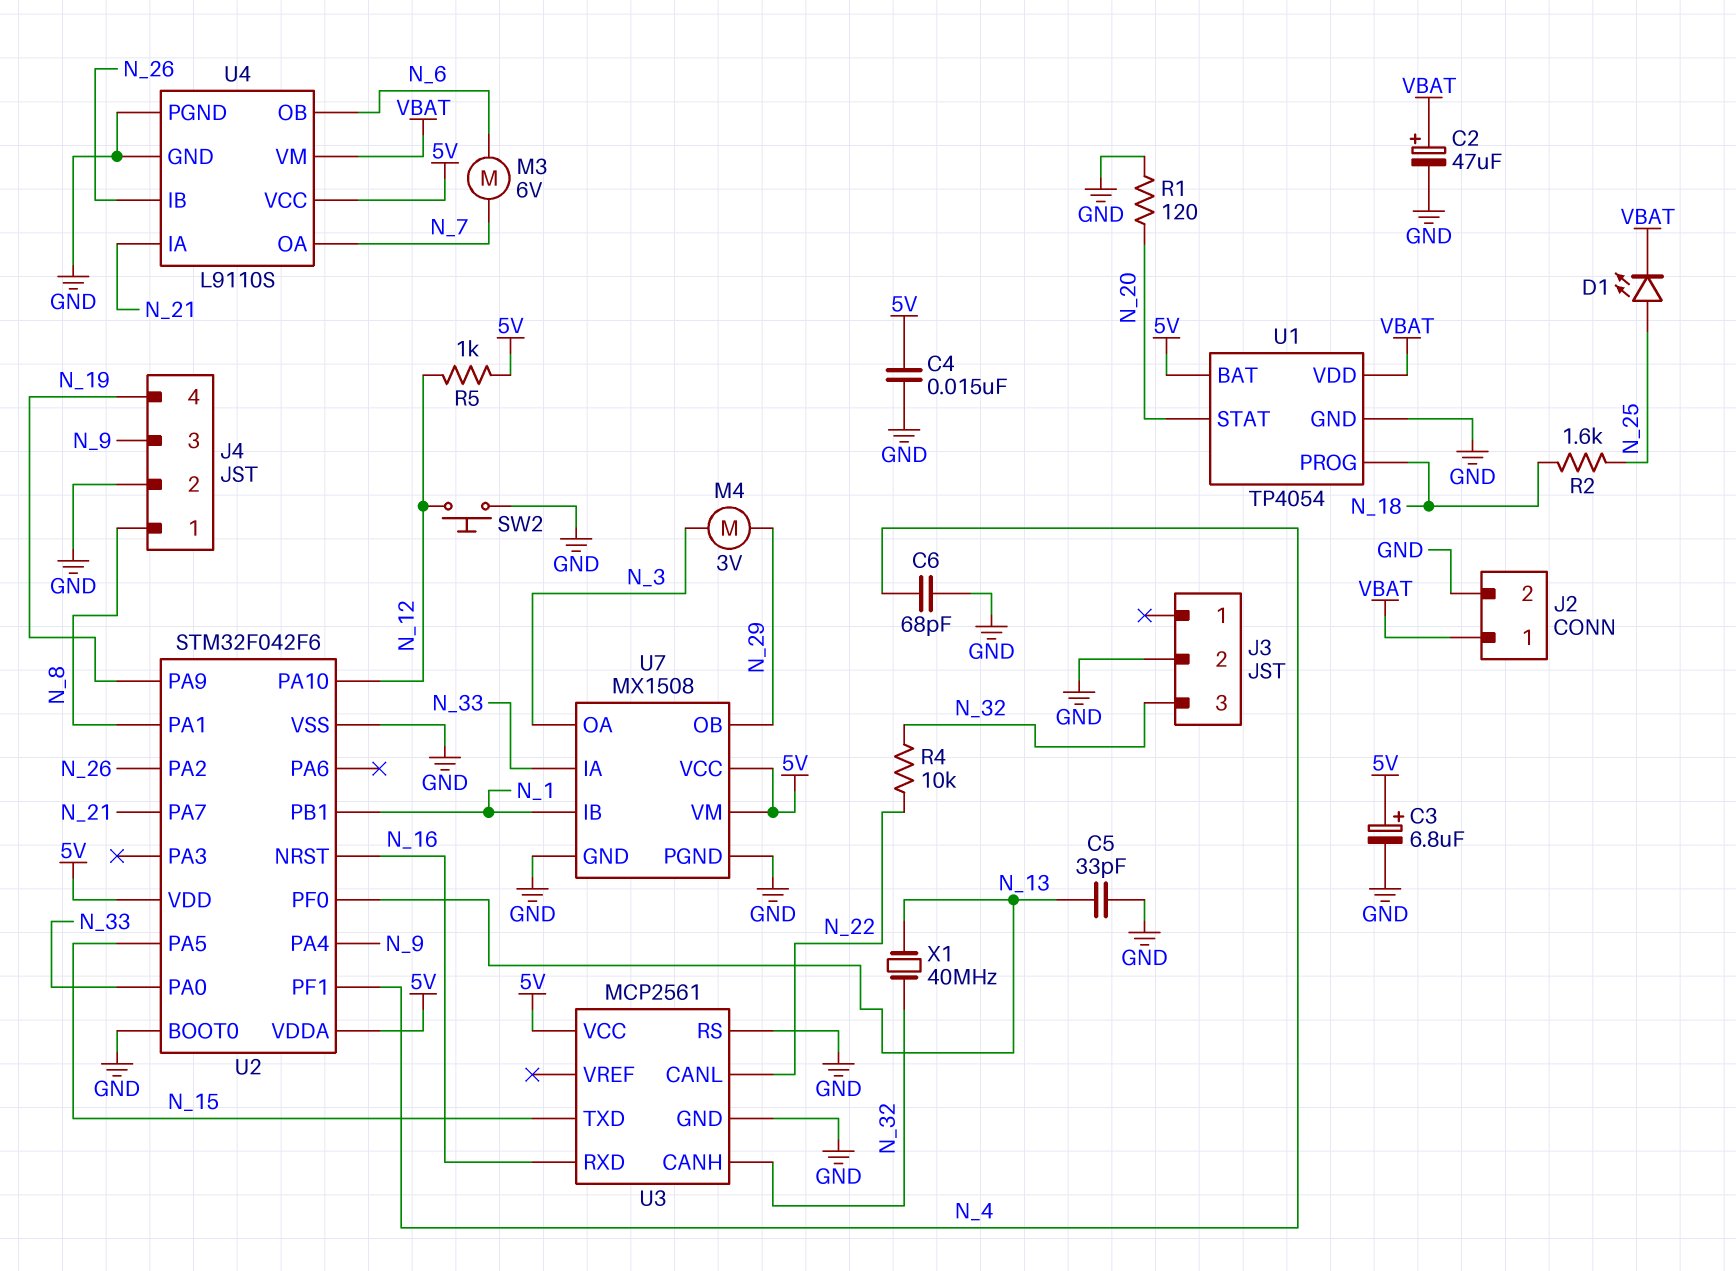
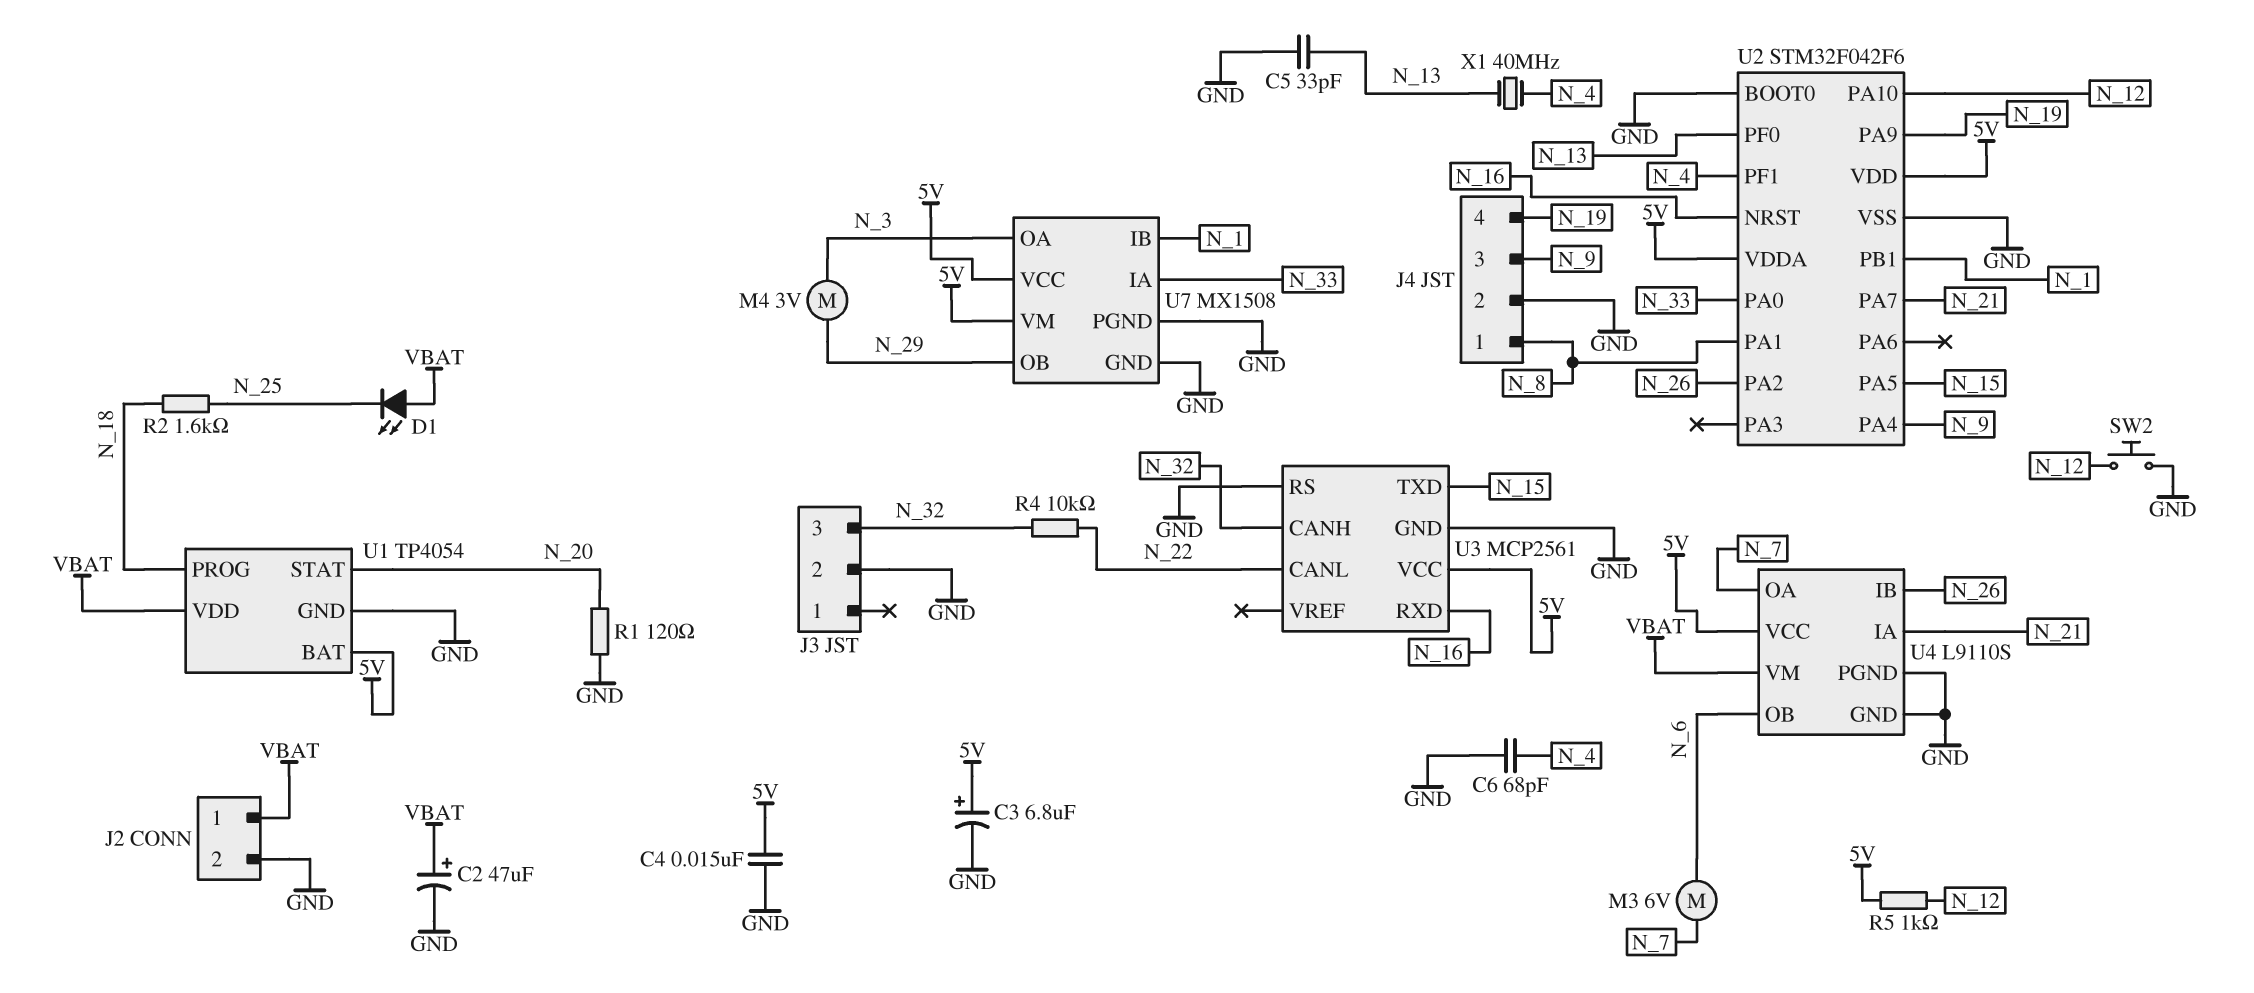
D1: LED (A N_25, K VBAT) -> LED (A VBAT, K N_25)
X1: 40MHz (N_13, N_32) -> 40MHz (N_4, N_13)

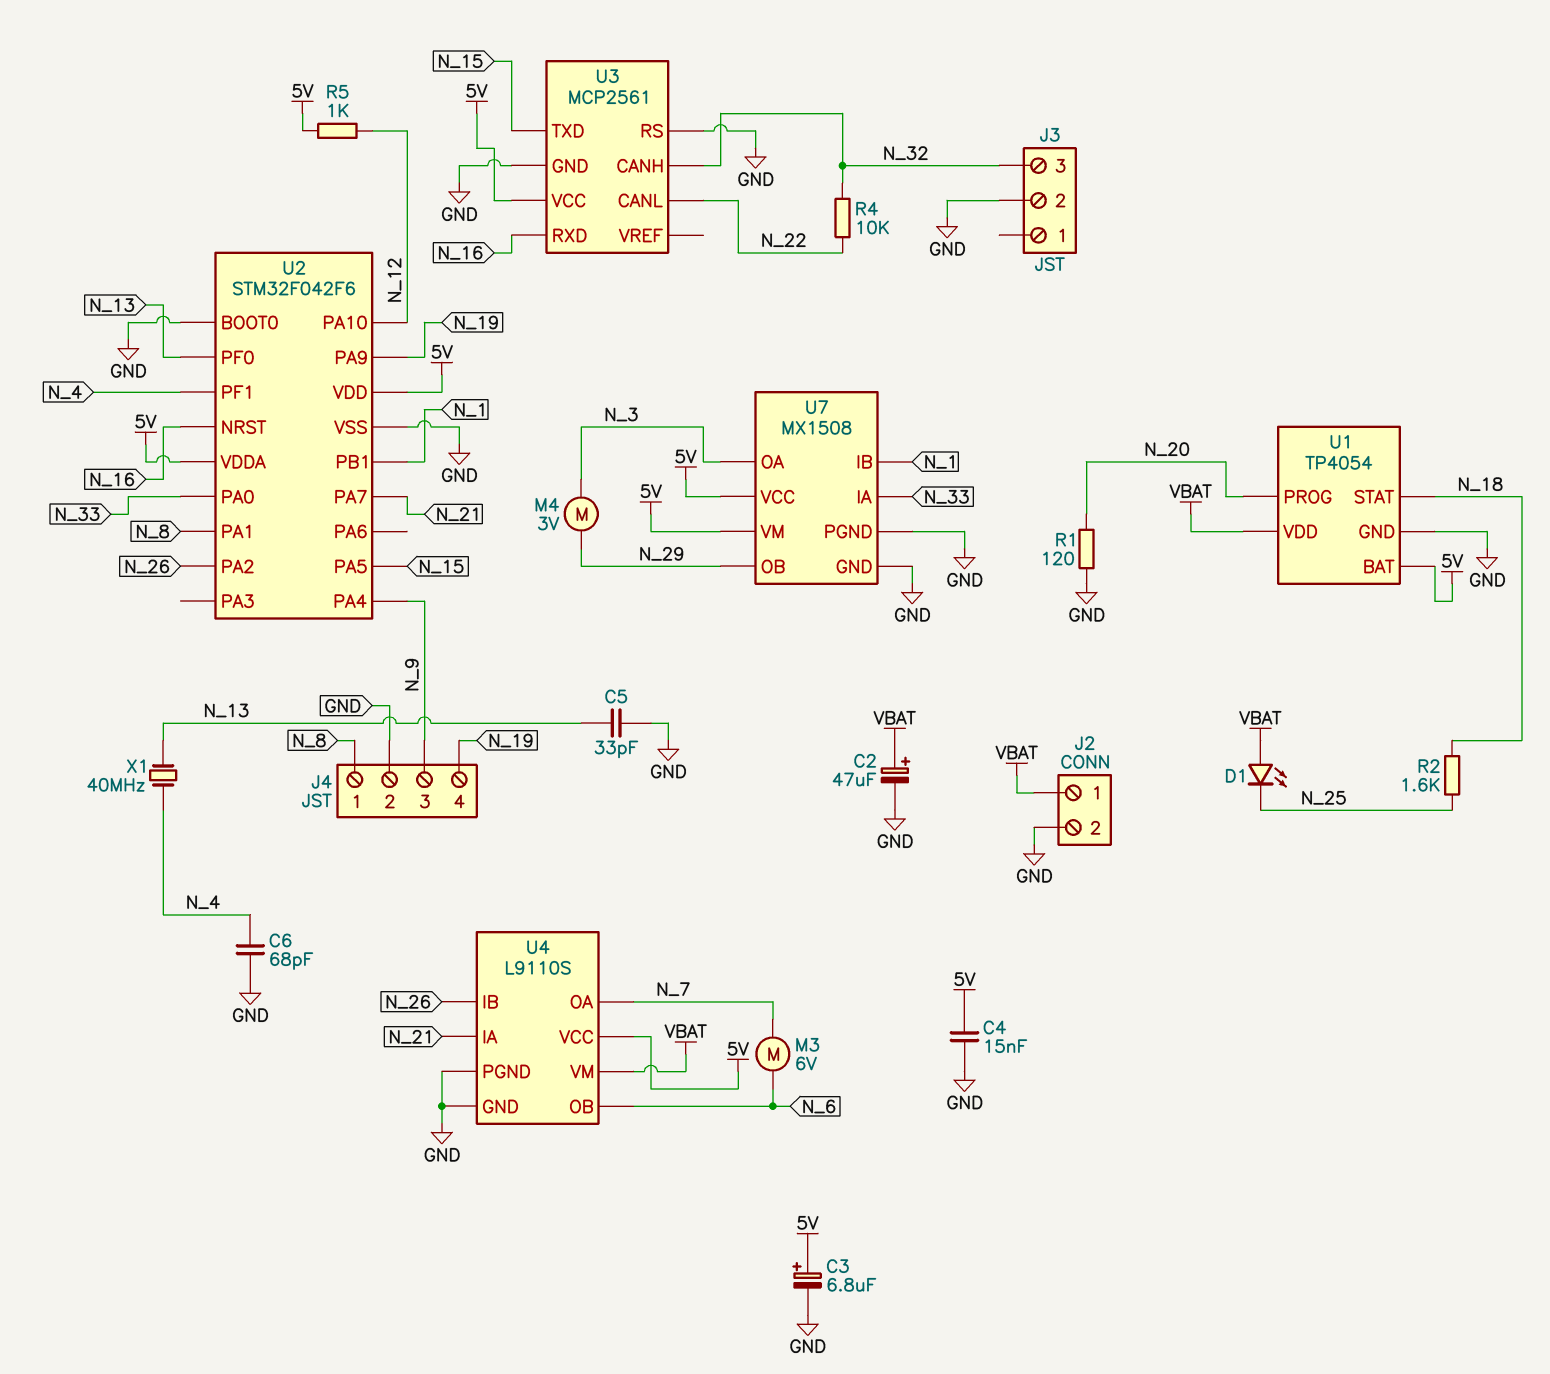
SW2: button (GND, N_12) -> none
U1 pin PROG: N_18 -> N_20
U1 pin STAT: N_20 -> N_18

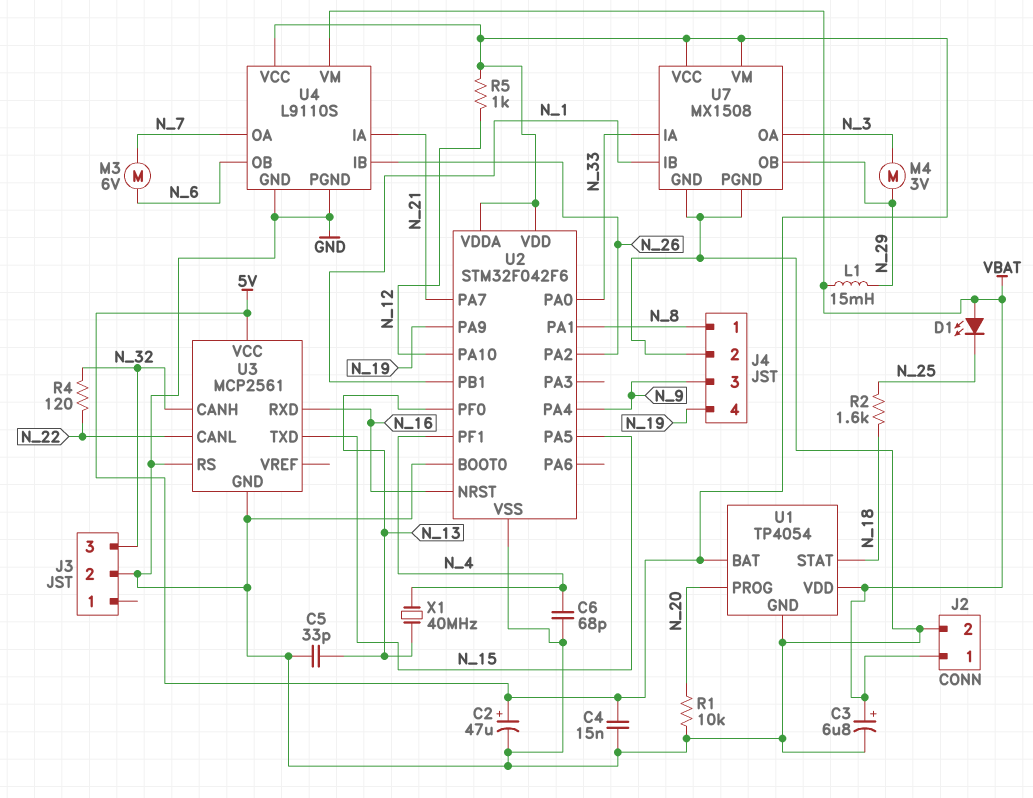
C2: 47uF (plus VBAT, minus GND) -> 47uF (plus 5V, minus GND)
C3: 6.8uF (plus 5V, minus GND) -> 6.8uF (plus VBAT, minus GND)
L1: none -> 15mH (N_29, VBAT)
R1: 120 (GND, N_20) -> 10k (GND, N_20)
R4: 10k (N_22, N_32) -> 120 (N_22, N_32)

